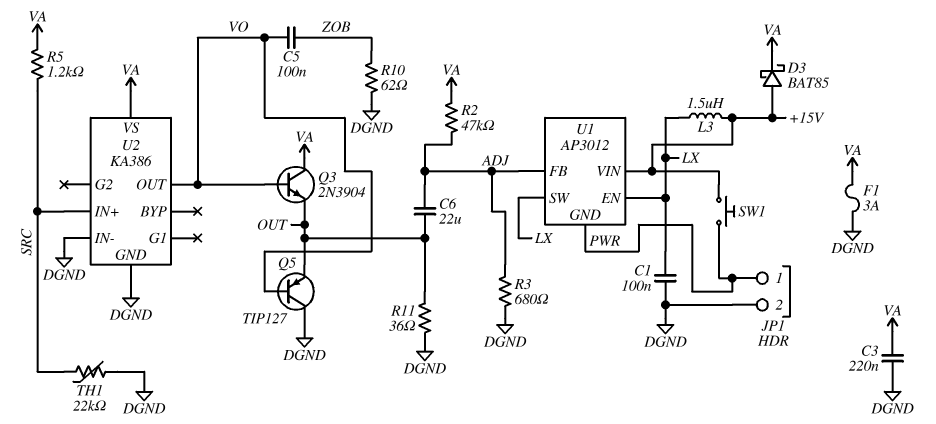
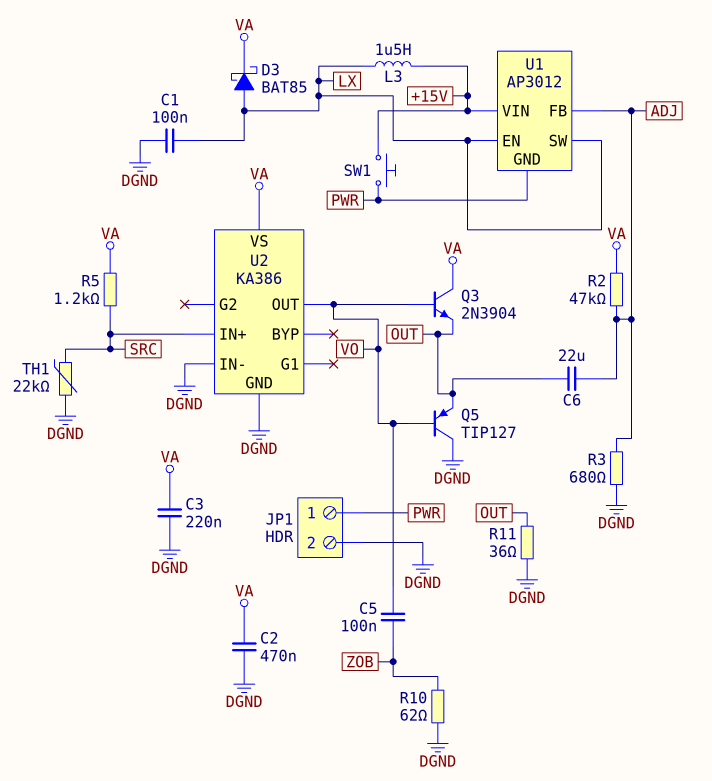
C2: none -> 470nF (DGND, VA)
D3: schottky BAT85 (A +15V, K VA) -> schottky BAT85 (A LX, K VA)
F1: 3A (DGND, VA) -> none

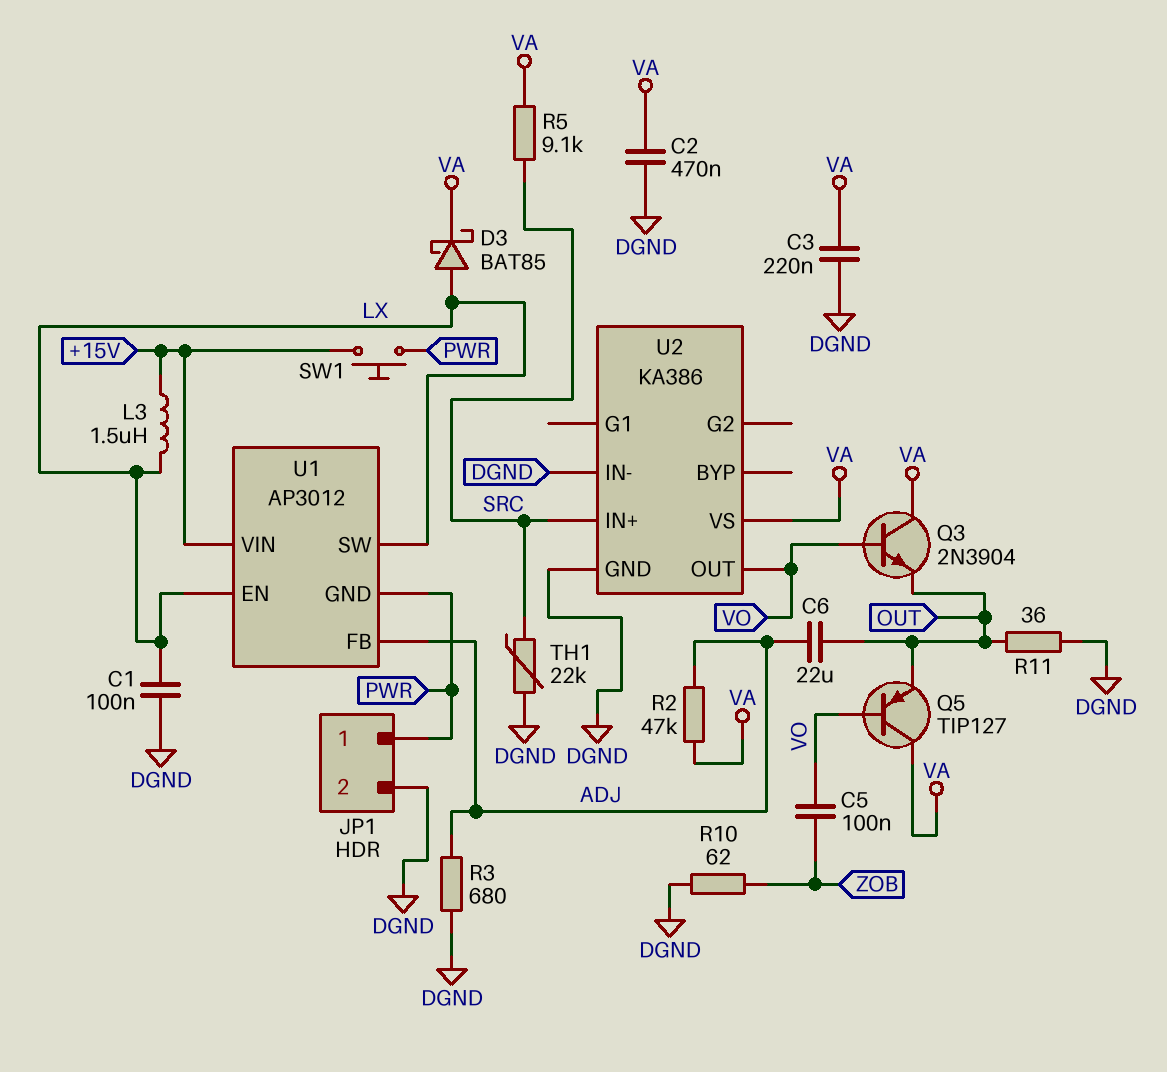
Q5: PNP TIP127 (B VO, C DGND, E OUT) -> PNP TIP127 (B VO, C VA, E OUT)
R5: 1.2k (SRC, VA) -> 9.1k (SRC, VA)

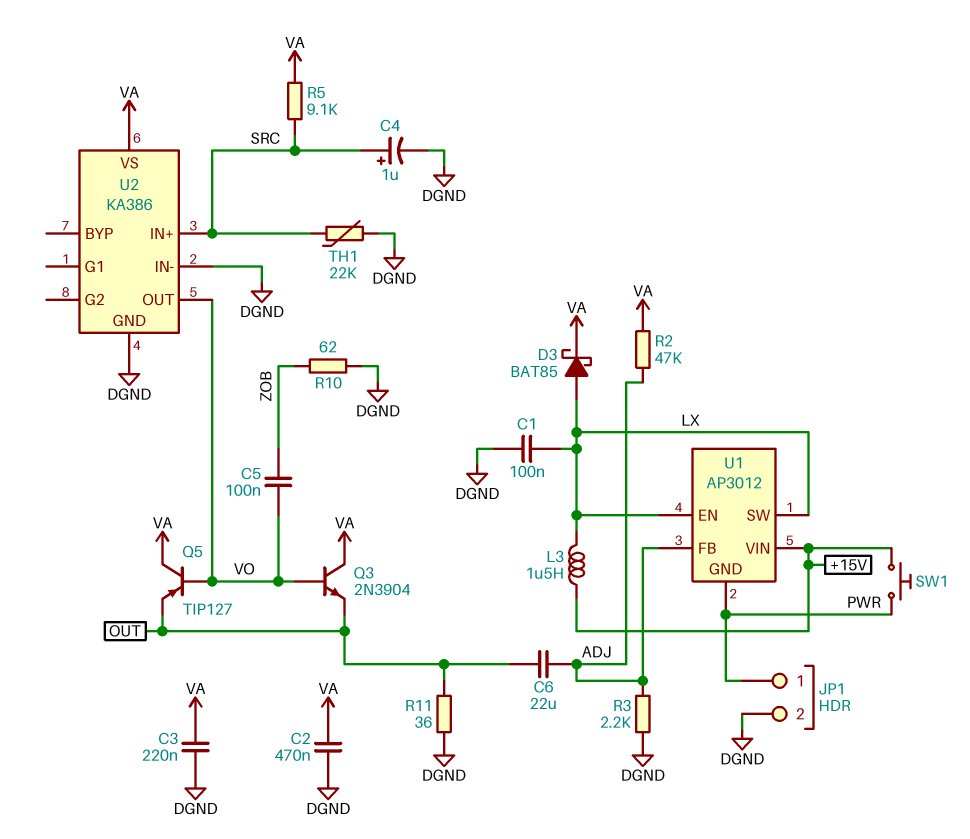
C4: none -> 1uF (plus SRC, minus DGND)
R3: 680 (ADJ, DGND) -> 2.2k (ADJ, DGND)

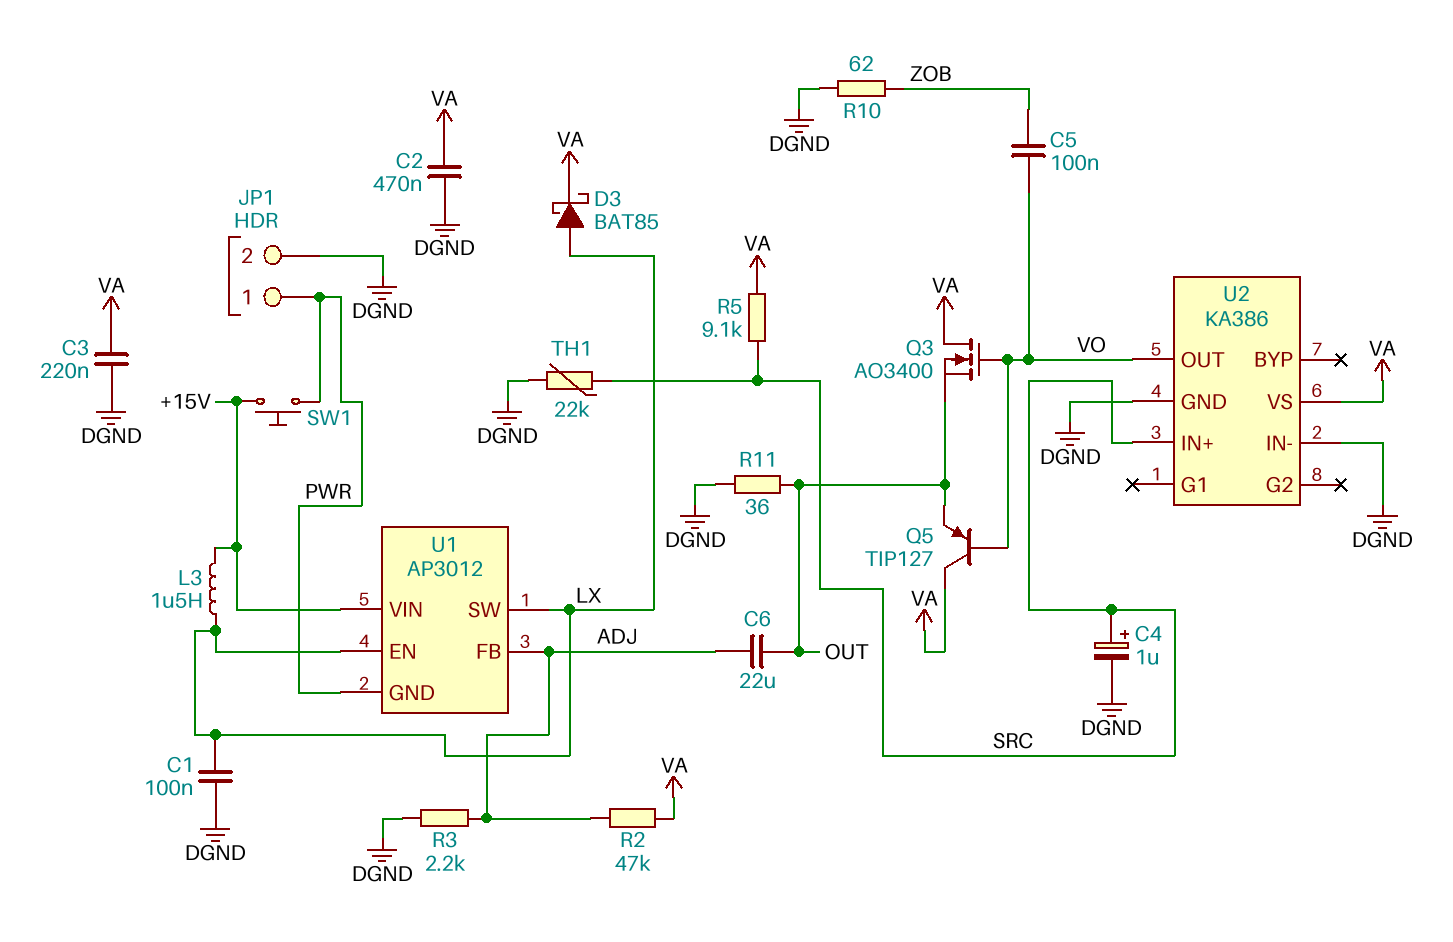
Q3: NPN 2N3904 (B VO, C VA, E OUT) -> NMOS AO3400 (G VO, D VA, S OUT)

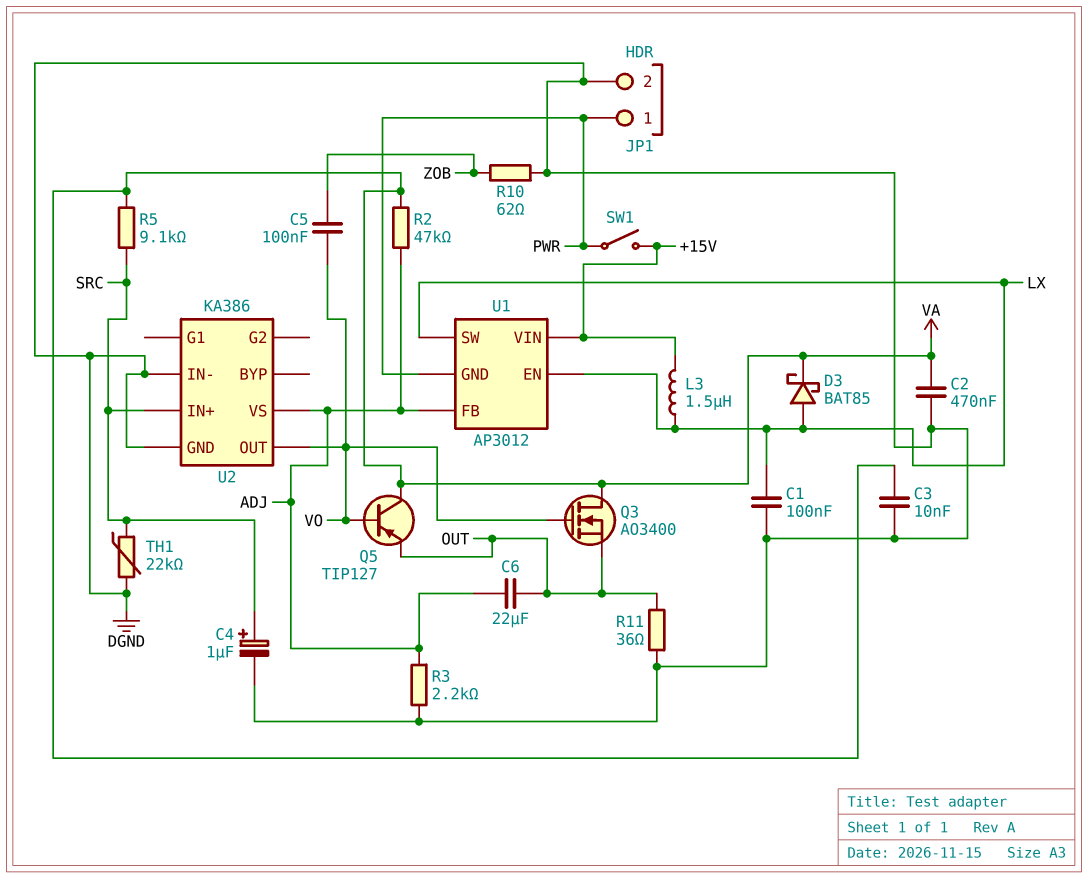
C3: 220nF (DGND, VA) -> 10nF (DGND, VA)
SW1: button (+15V, PWR) -> switch (+15V, PWR)
U2 pin VS: VA -> ADJ

